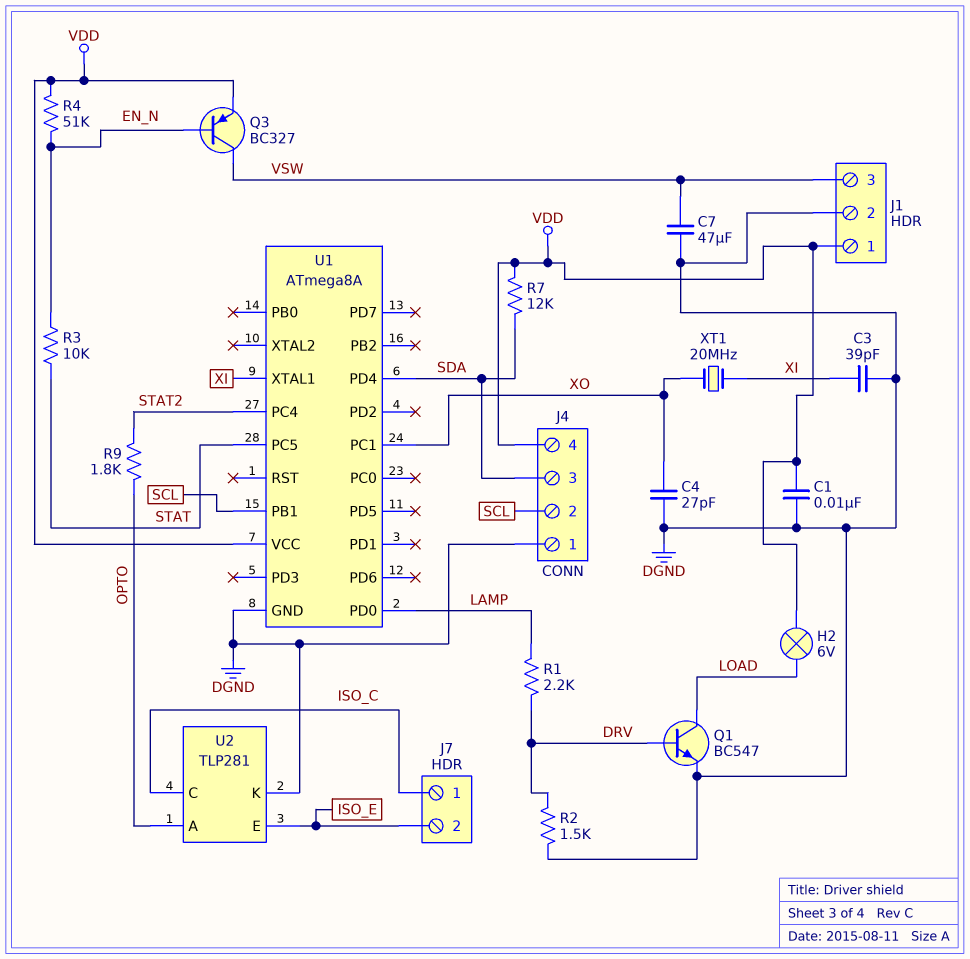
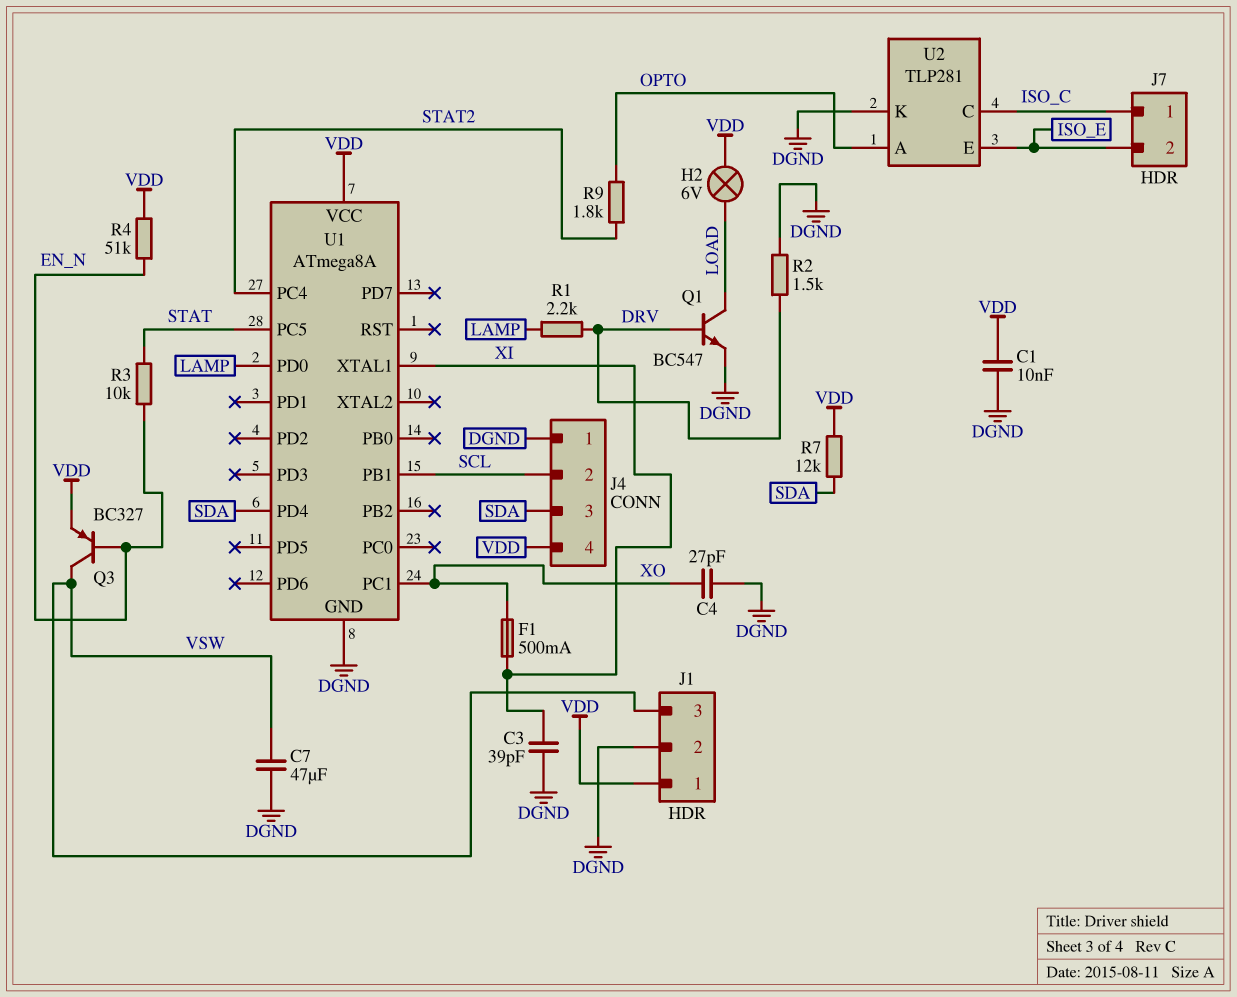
F1: none -> 500mA (XI, XO)
XT1: 20MHz (XI, XO) -> none

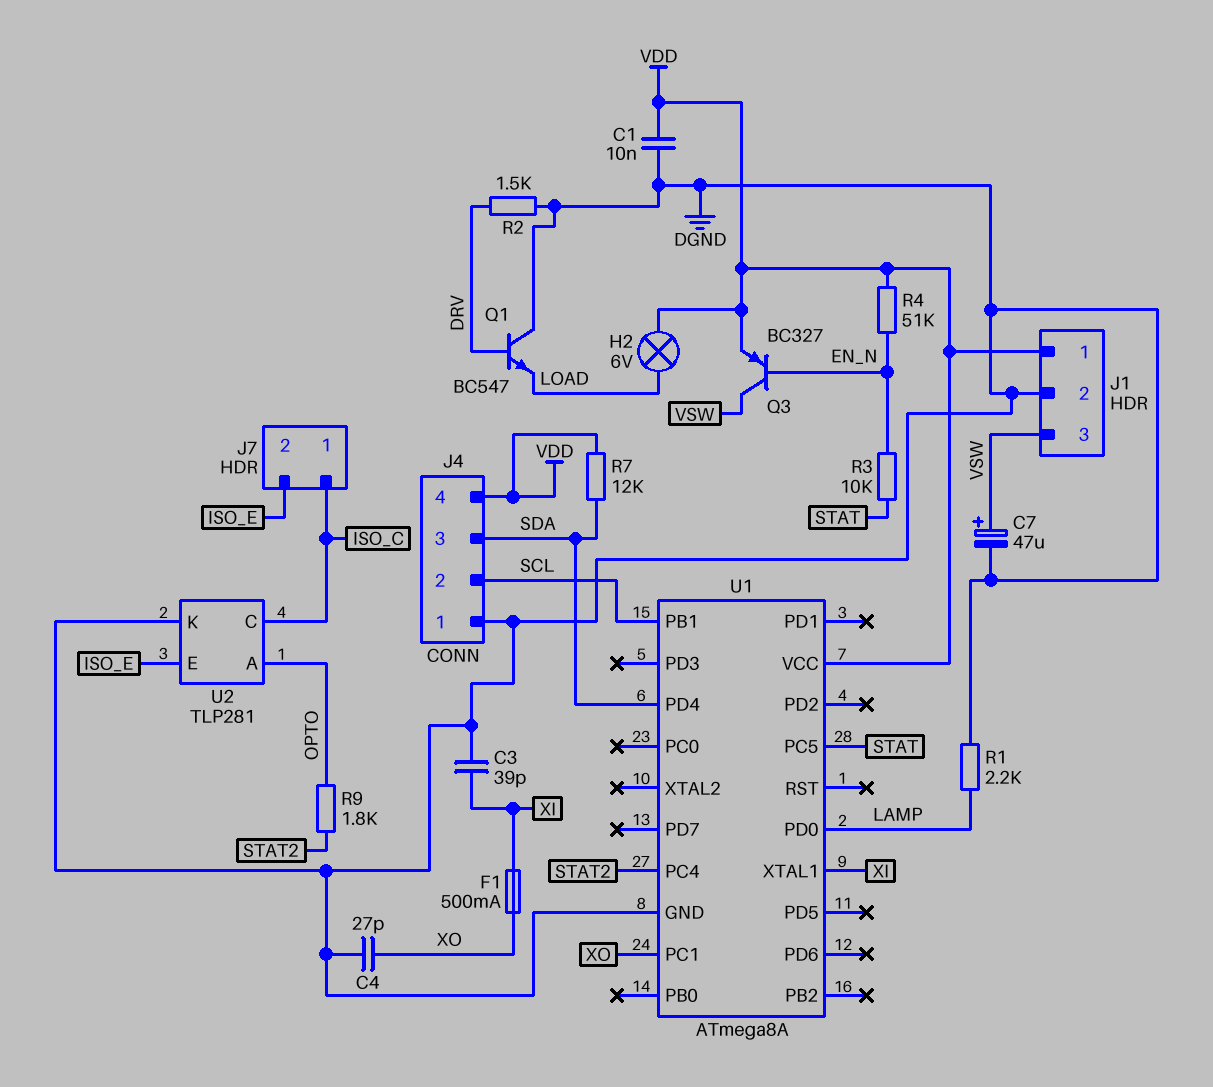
C7: 47uF (DGND, VSW) -> 47uF (plus VSW, minus DGND)
Q1: NPN BC547 (B DRV, C LOAD, E DGND) -> NPN BC547 (B DRV, C DGND, E LOAD)
R1: 2.2k (DRV, LAMP) -> 2.2k (DGND, LAMP)

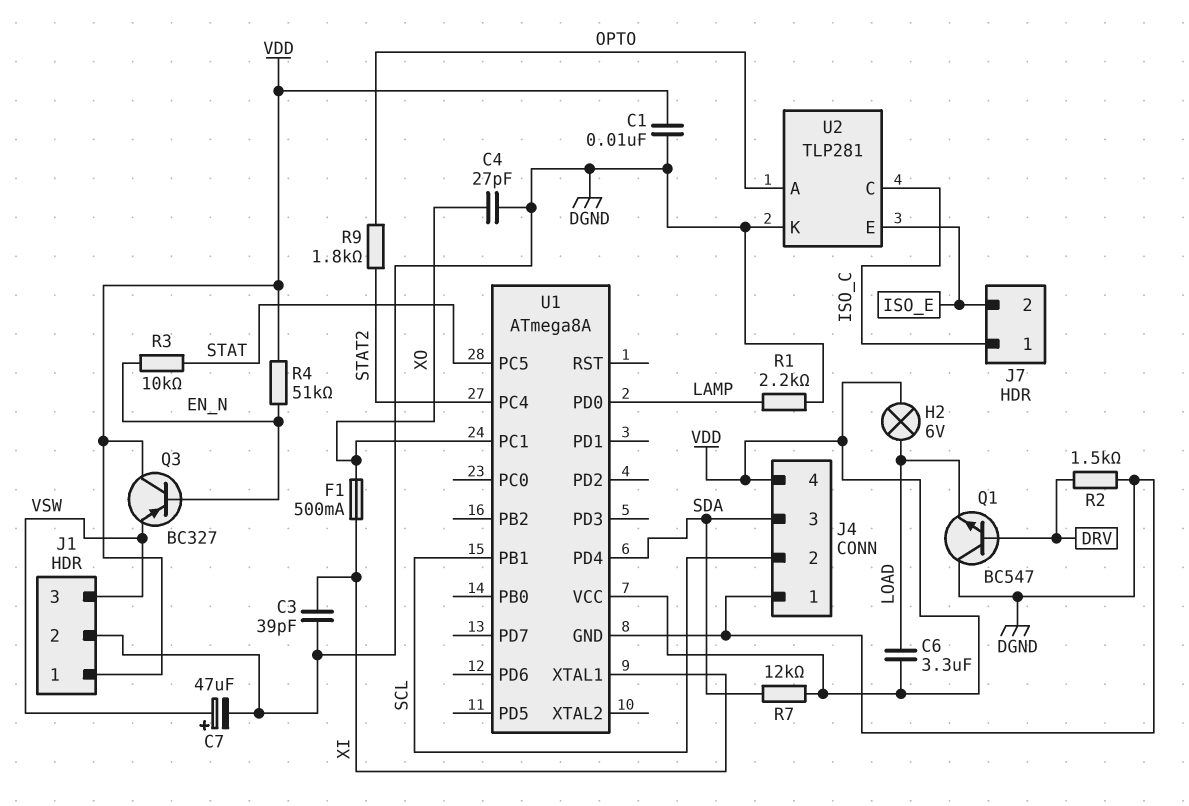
C6: none -> 3.3uF (LOAD, VDD)
Q3: PNP BC327 (B EN_N, C VSW, E VDD) -> PNP BC327 (B EN_N, C VDD, E VSW)

